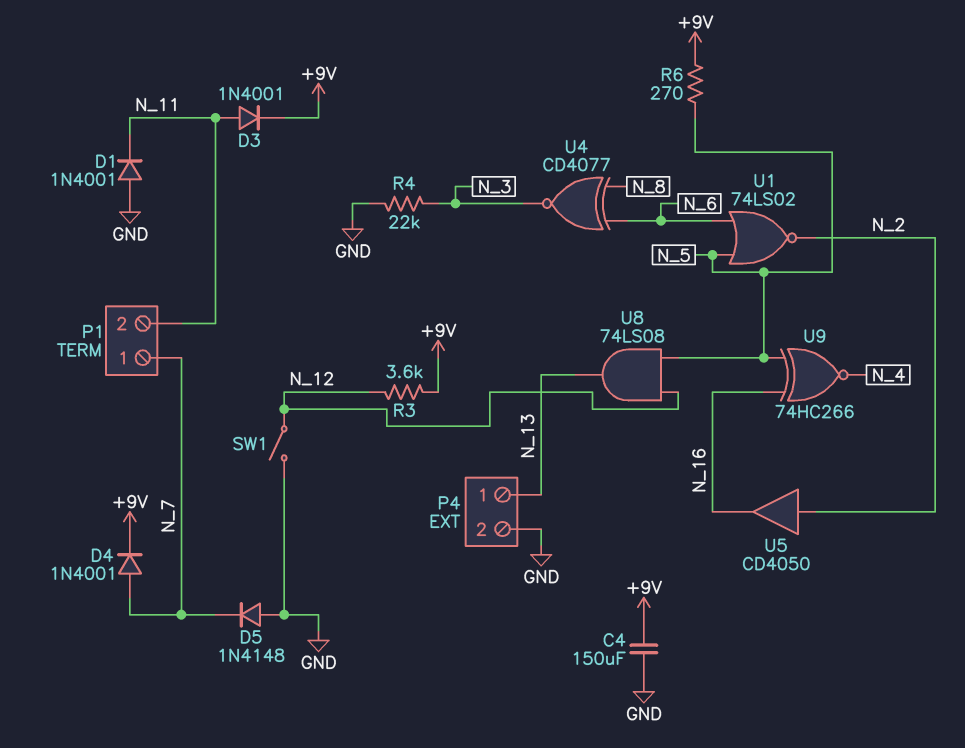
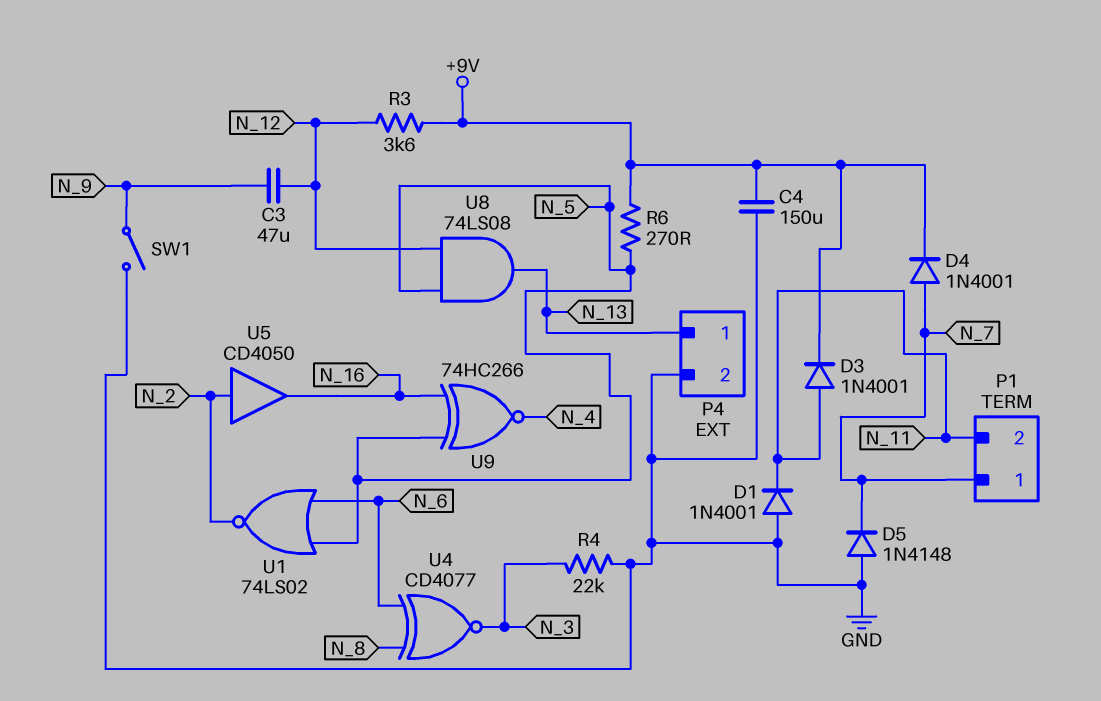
C3: none -> 47uF (N_9, N_12)
SW1: switch (GND, N_12) -> switch (GND, N_9)

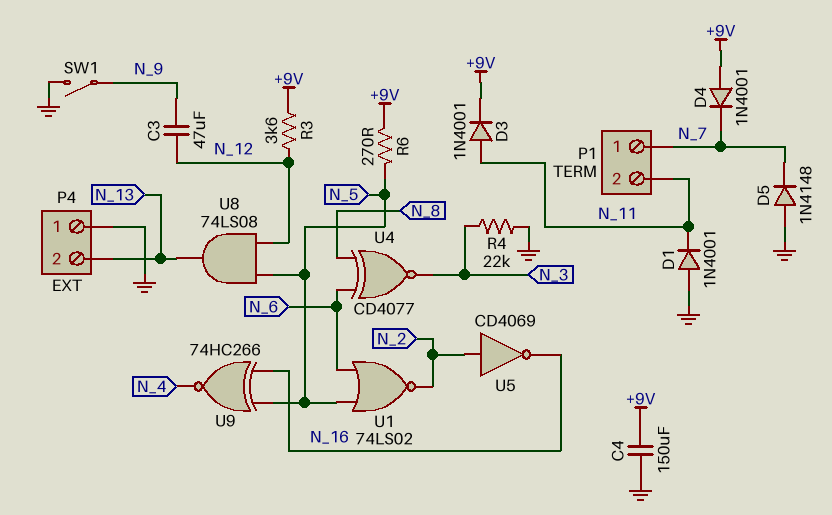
D4: diode 1N4001 (A N_7, K +9V) -> diode 1N4001 (A +9V, K N_7)
P4 pin 1: N_13 -> GND
P4 pin 2: GND -> N_13
U5: buffer CD4050 (in N_2, out N_16) -> NOT CD4069 (in N_2, out N_16)

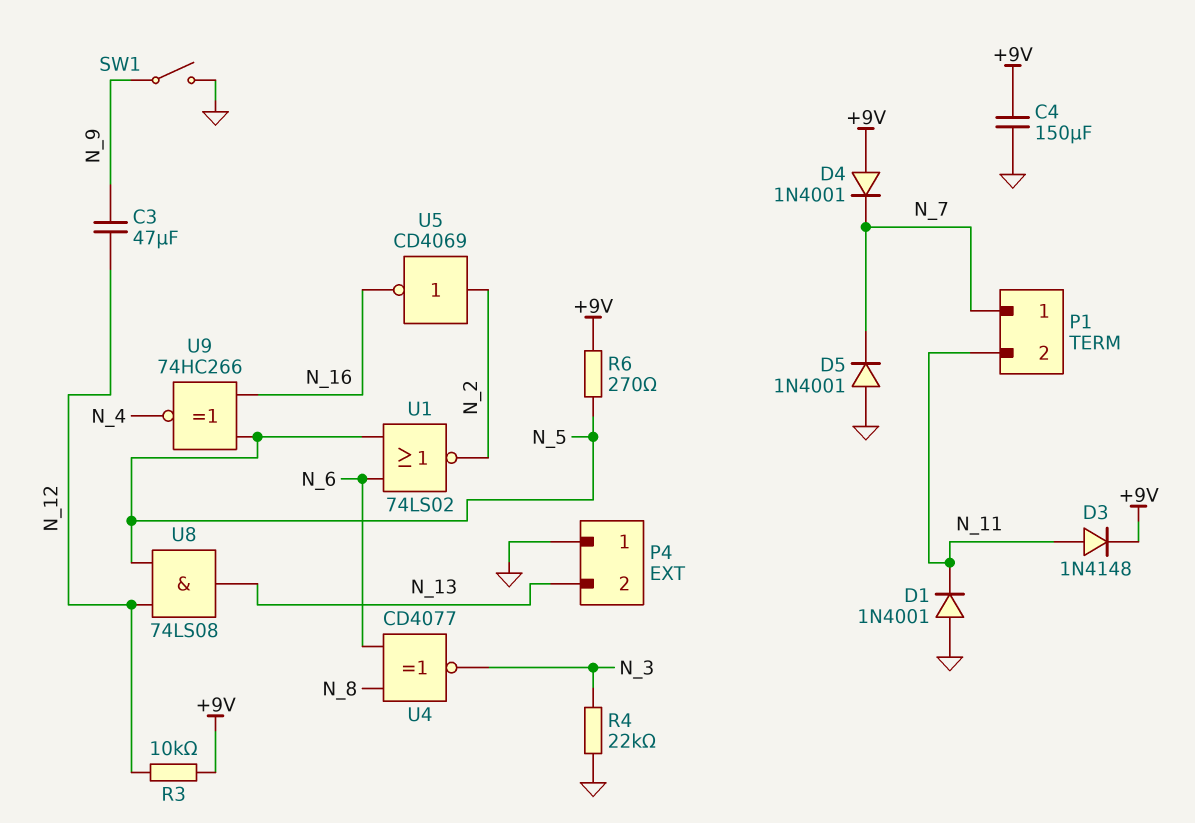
D3: diode 1N4001 (A N_11, K +9V) -> diode 1N4148 (A N_11, K +9V)
D5: diode 1N4148 (A GND, K N_7) -> diode 1N4001 (A GND, K N_7)
R3: 3.6k (+9V, N_12) -> 10k (+9V, N_12)

